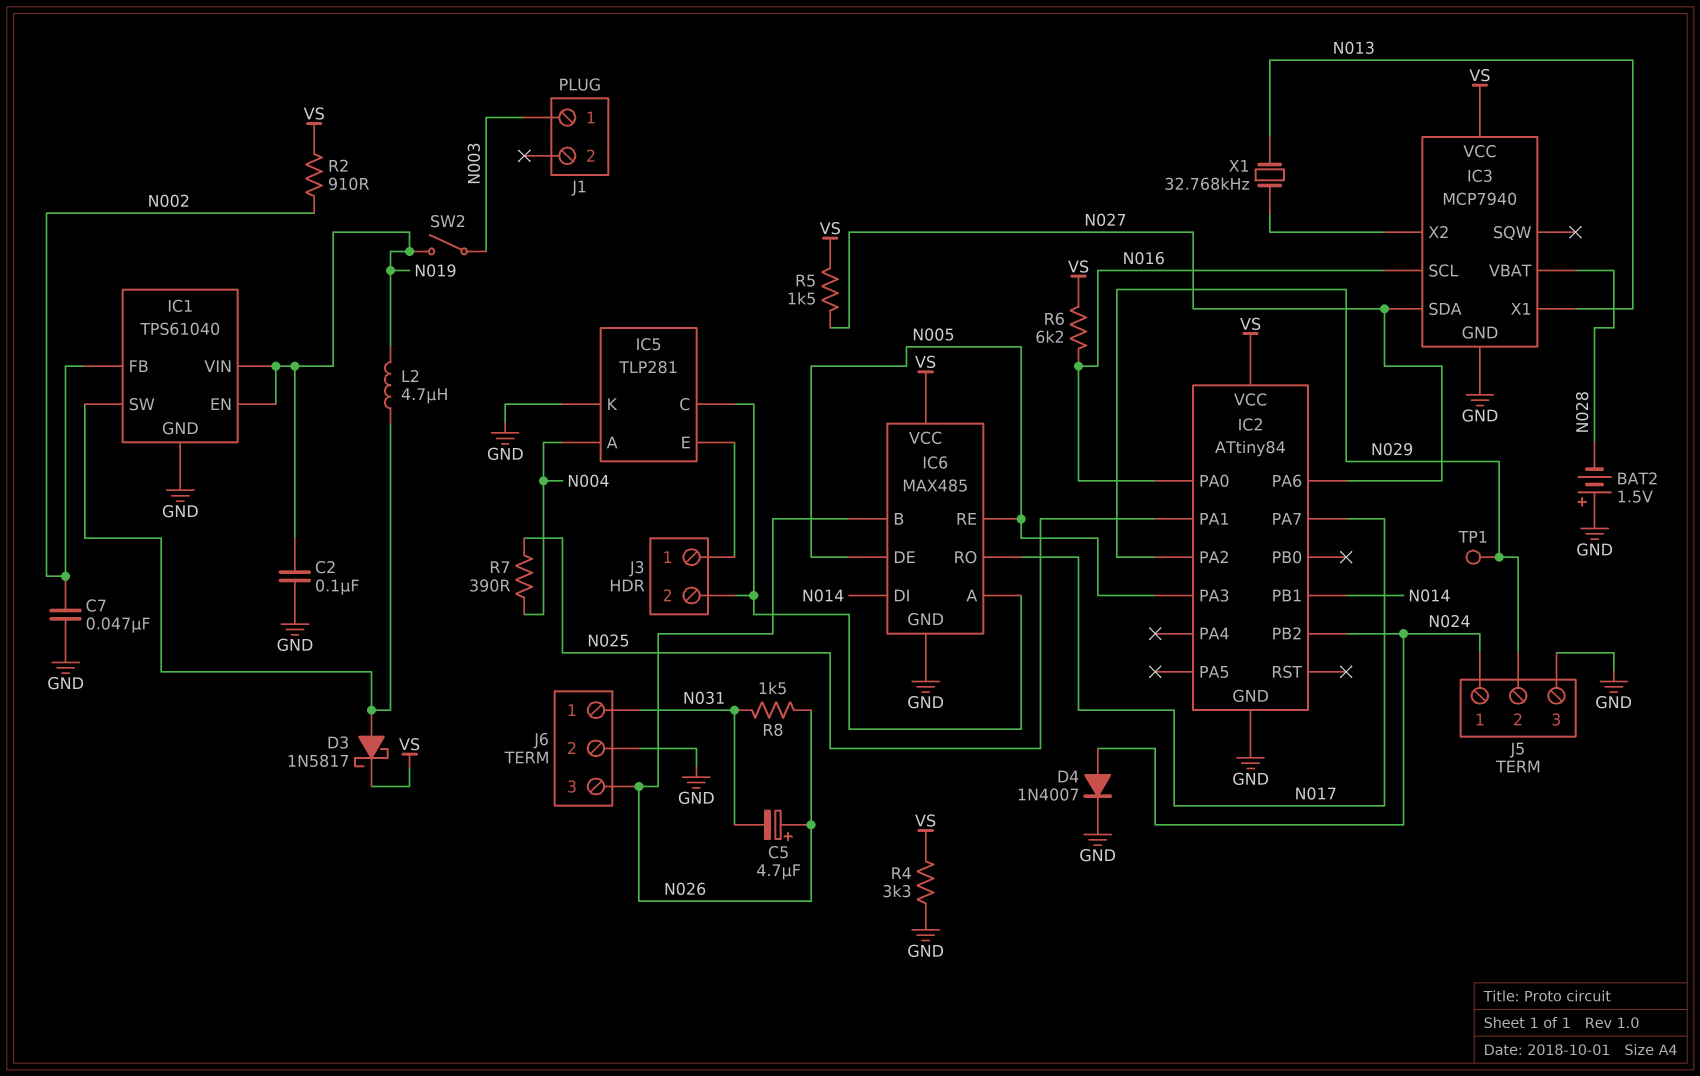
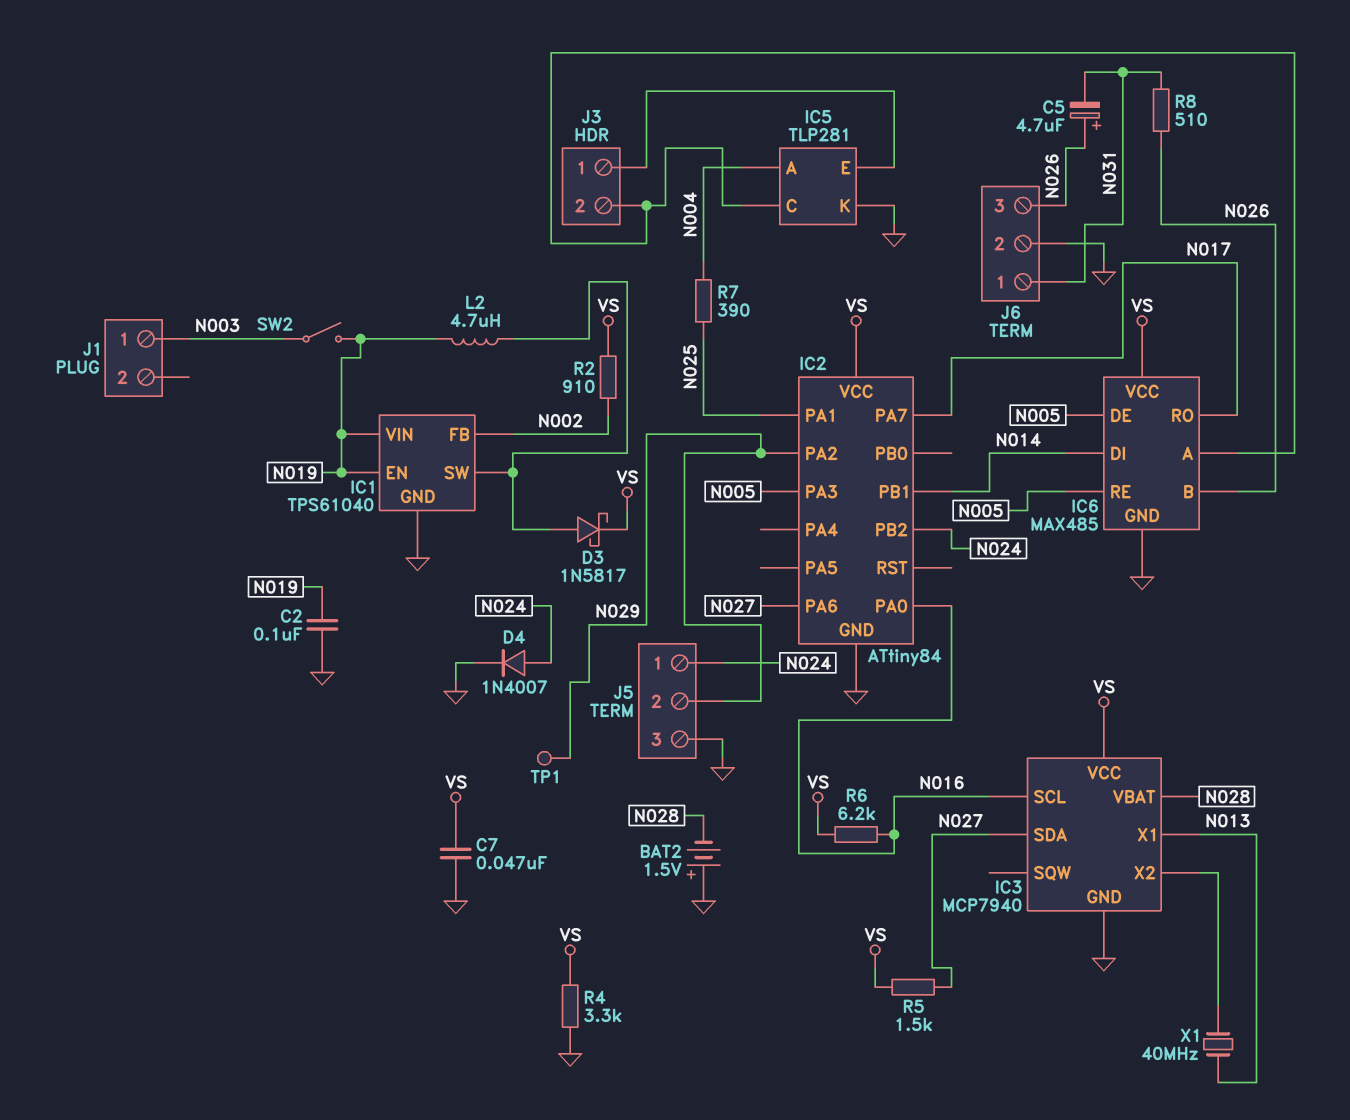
C7: 47nF (GND, N002) -> 47nF (GND, VS)
R8: 1.5k (N026, N031) -> 510 (N026, N031)
X1: 32.768kHz (IC3/X2, N013) -> 40MHz (IC3/X2, N013)

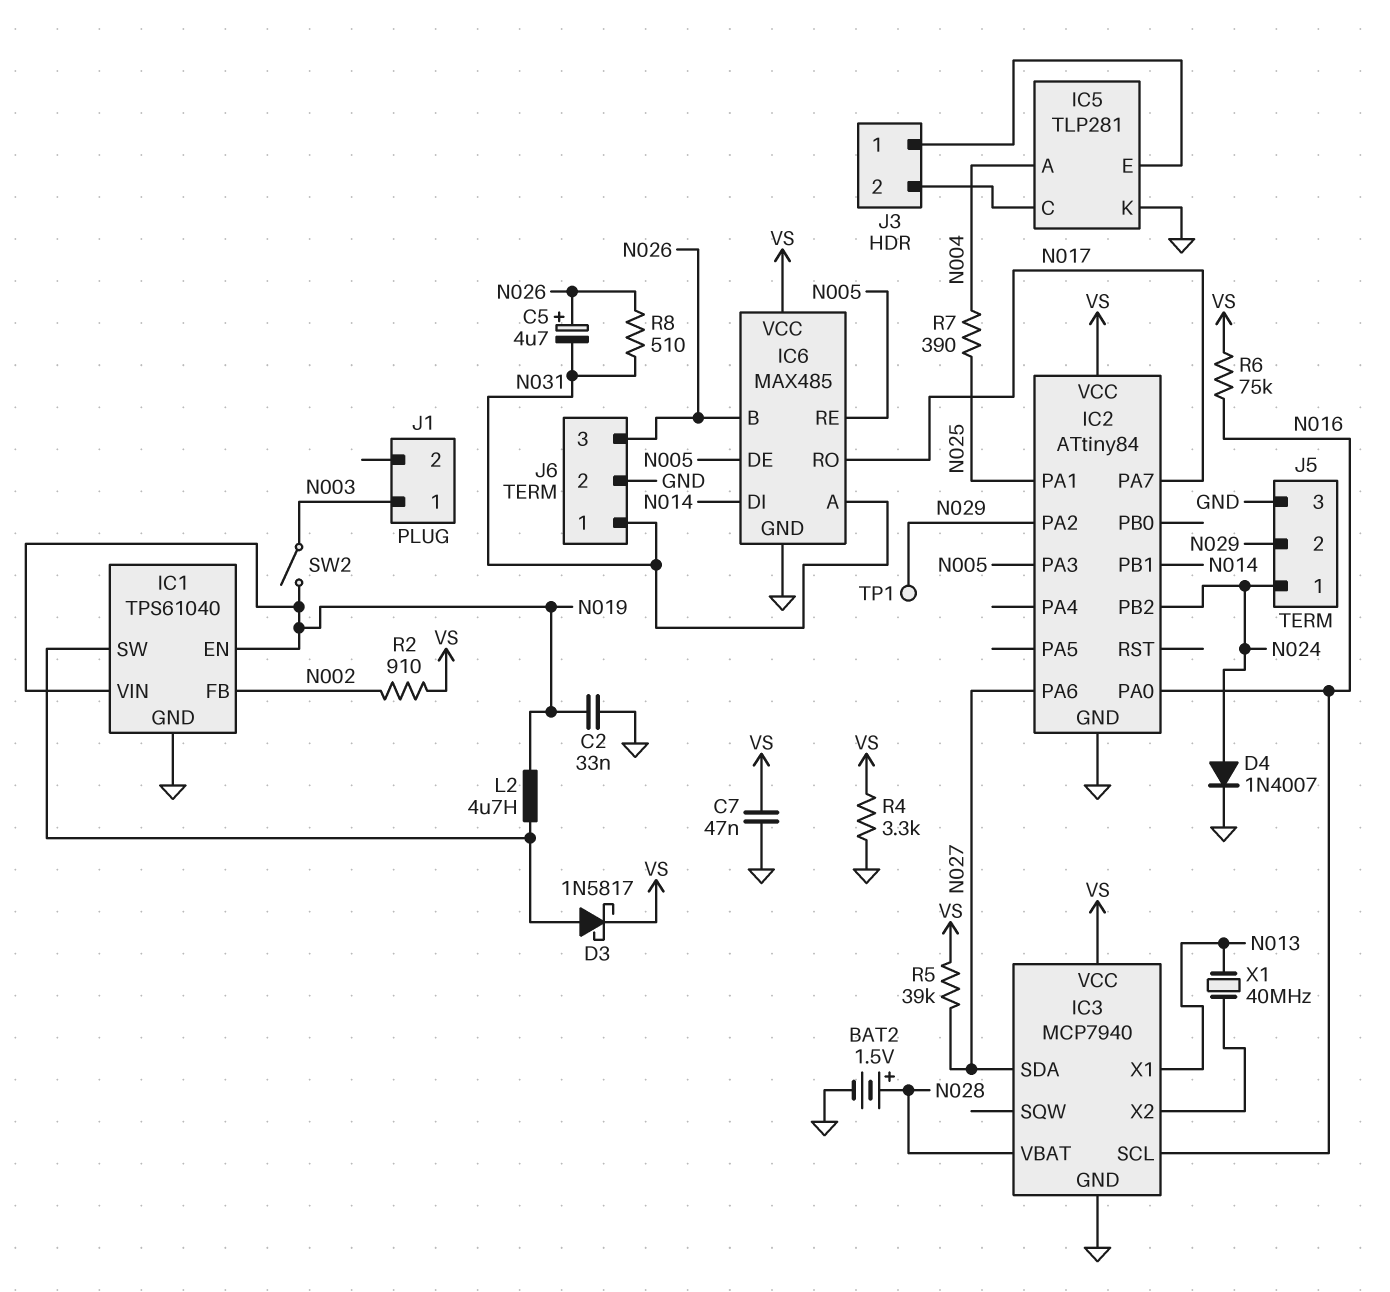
BAT2: 1.5V (plus GND, minus N028) -> 1.5V (plus N028, minus GND)
C2: 100nF (GND, N019) -> 33nF (GND, N019)
IC6 pin A: IC5/C -> N031
R5: 1.5k (N027, VS) -> 39k (N027, VS)
R6: 6.2k (N016, VS) -> 75k (N016, VS)

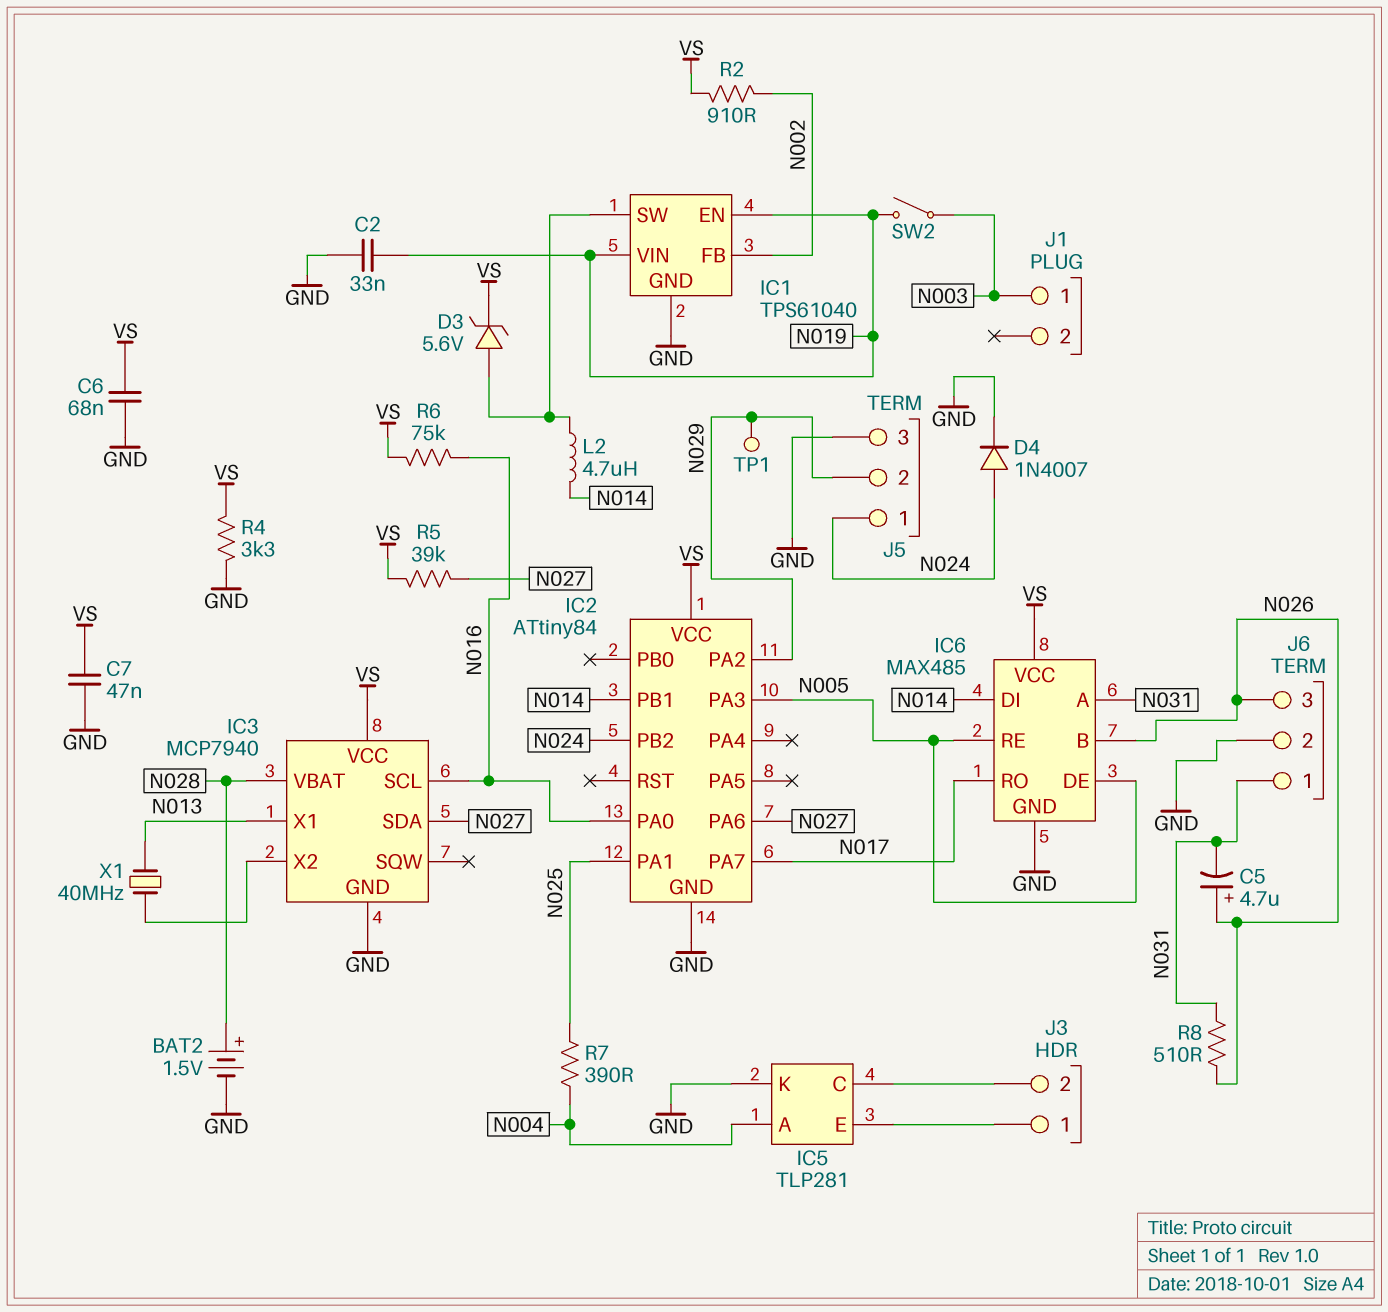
C6: none -> 68nF (GND, VS)
D3: schottky 1N5817 (A IC1/SW, K VS) -> zener 5.6V (A IC1/SW, K VS)
L2: 4.7uH (IC1/SW, N019) -> 4.7uH (IC1/SW, N014)

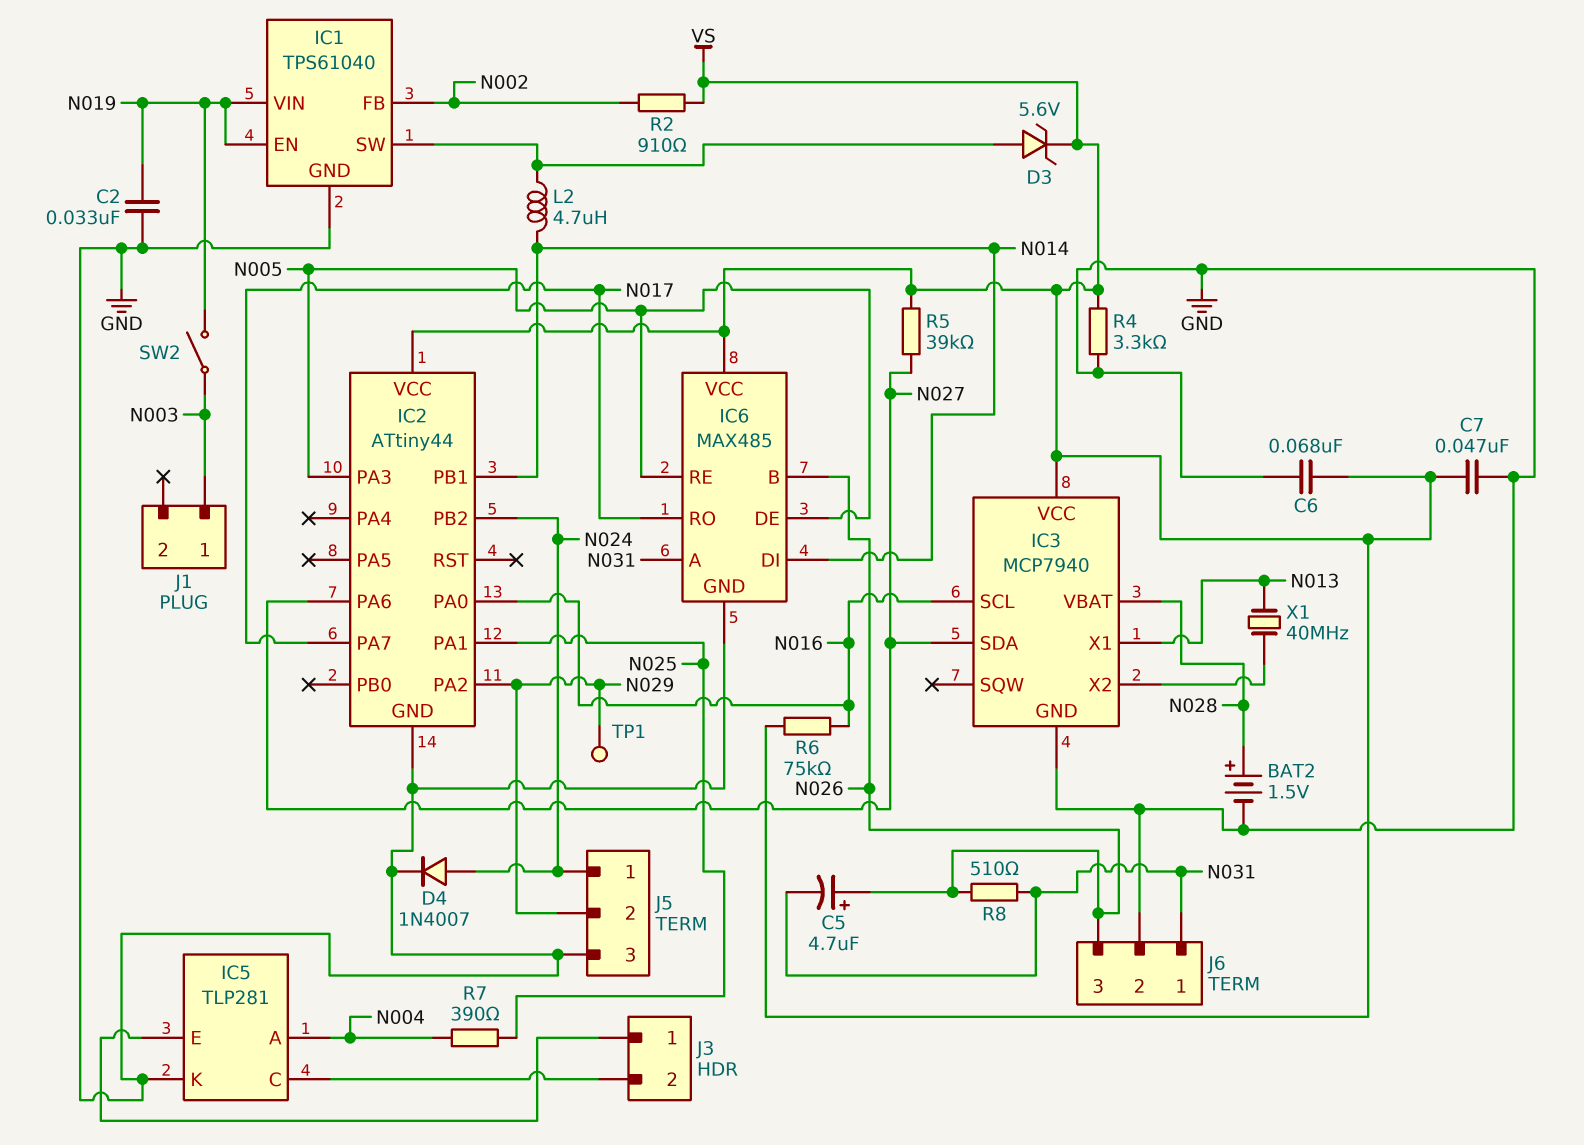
IC2: ATtiny84 -> ATtiny44

